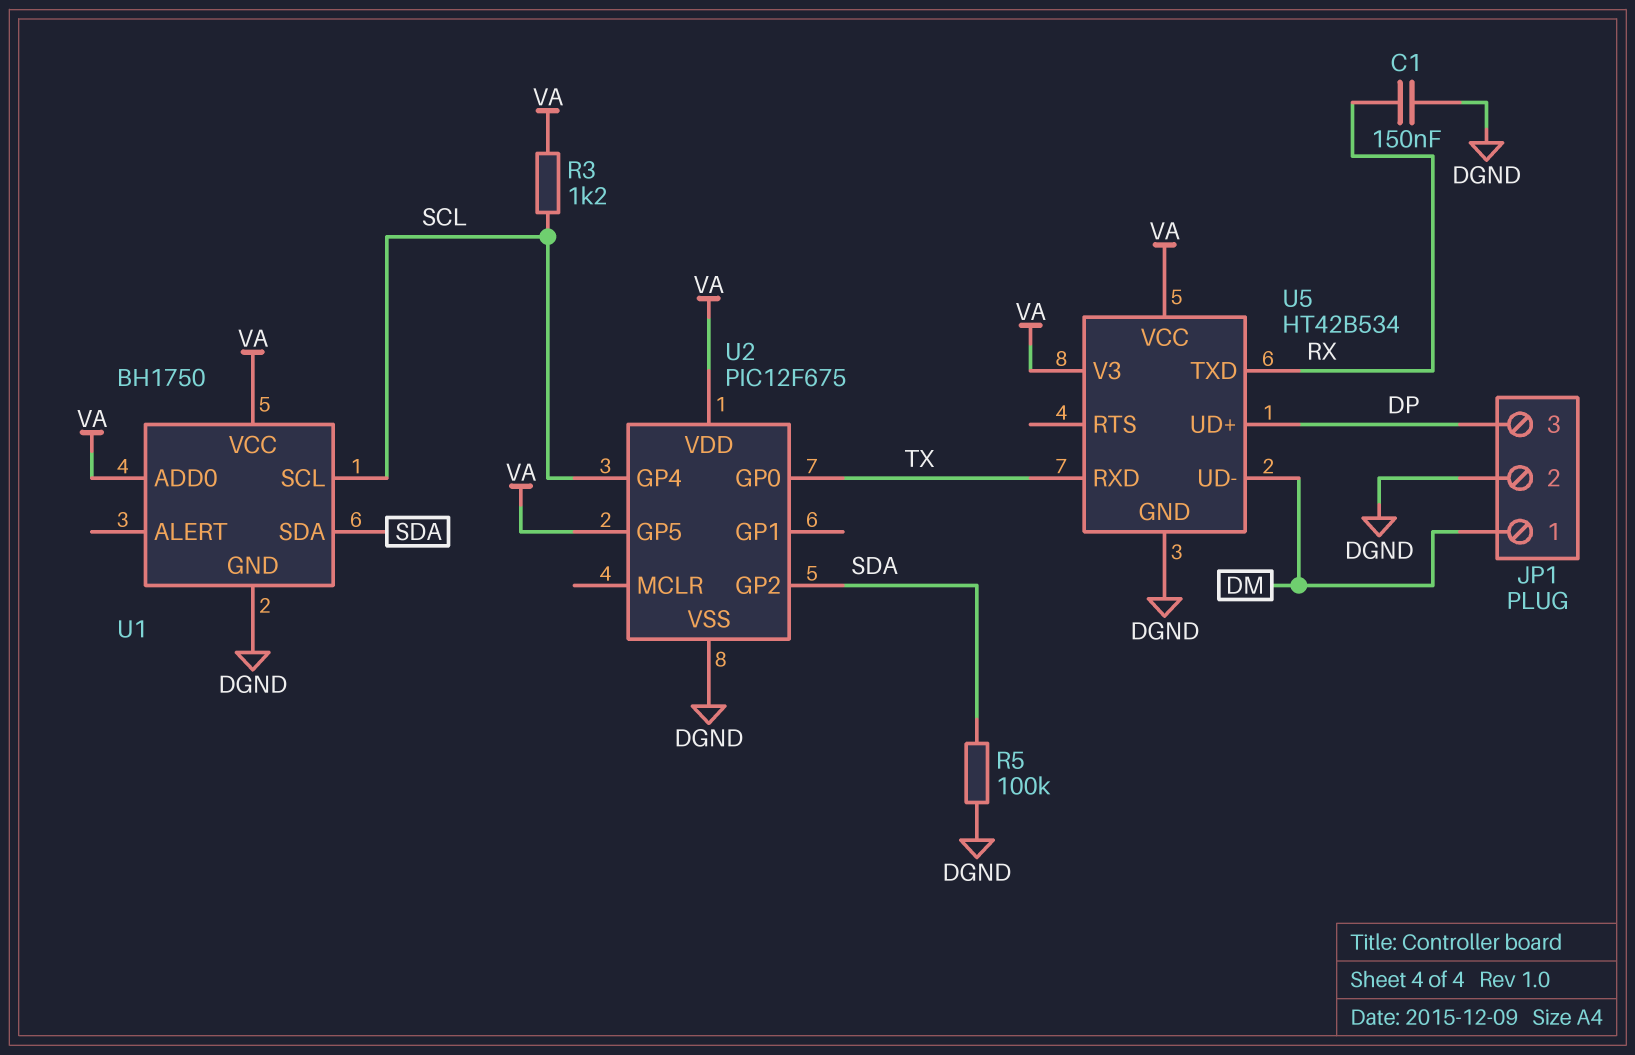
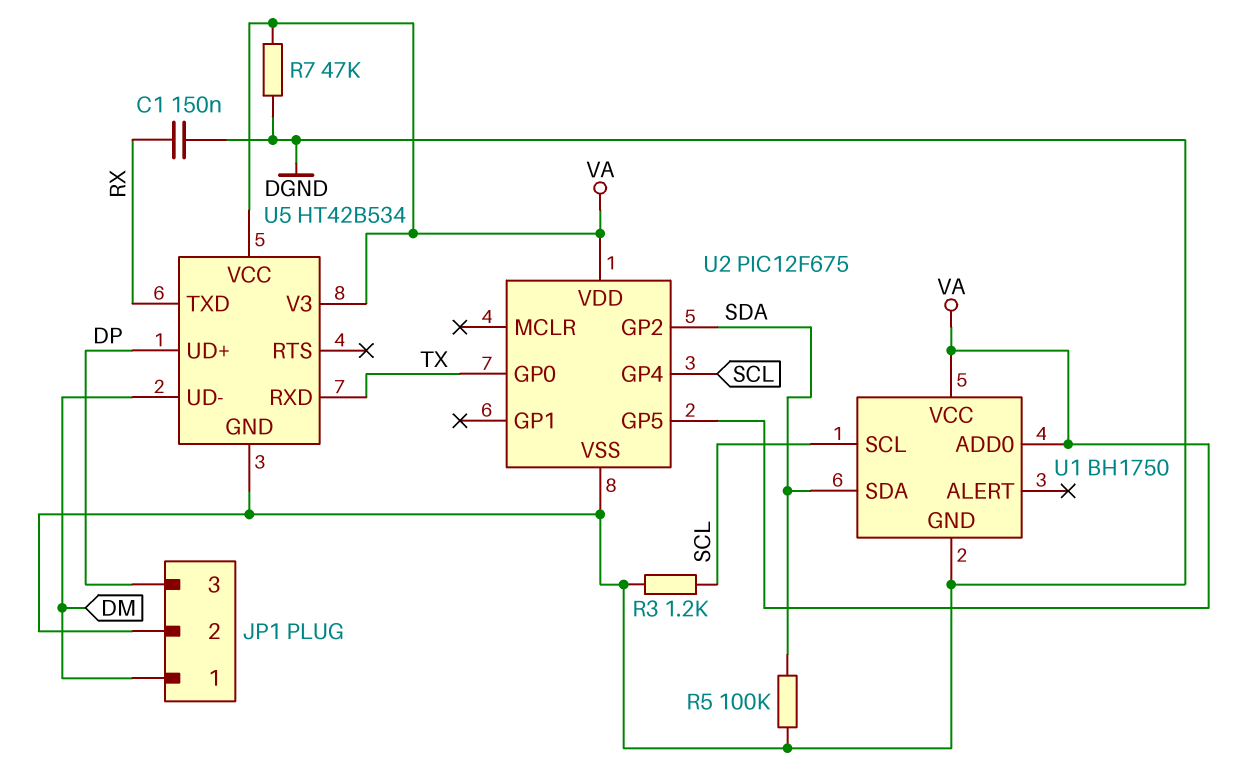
R3: 1.2k (SCL, VA) -> 1.2k (DGND, SCL)
R7: none -> 47k (DGND, VA)

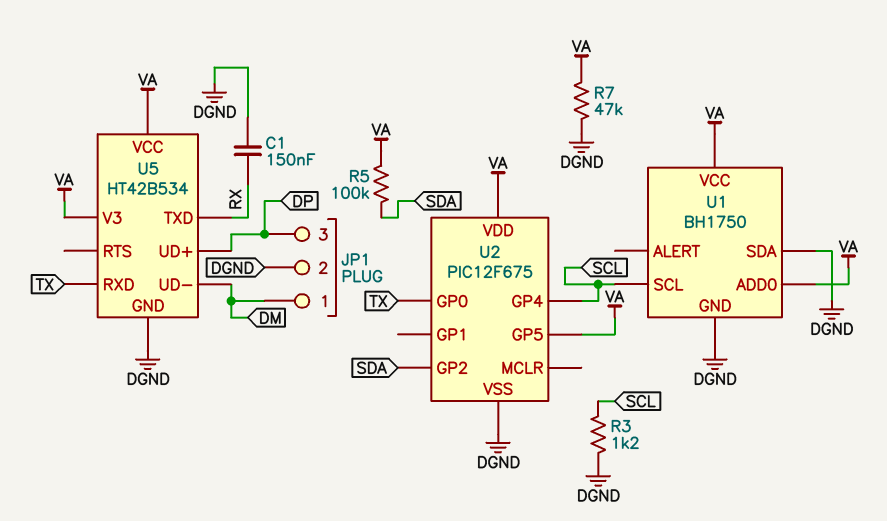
R5: 100k (DGND, SDA) -> 100k (SDA, VA)
U1 pin SDA: SDA -> DGND

